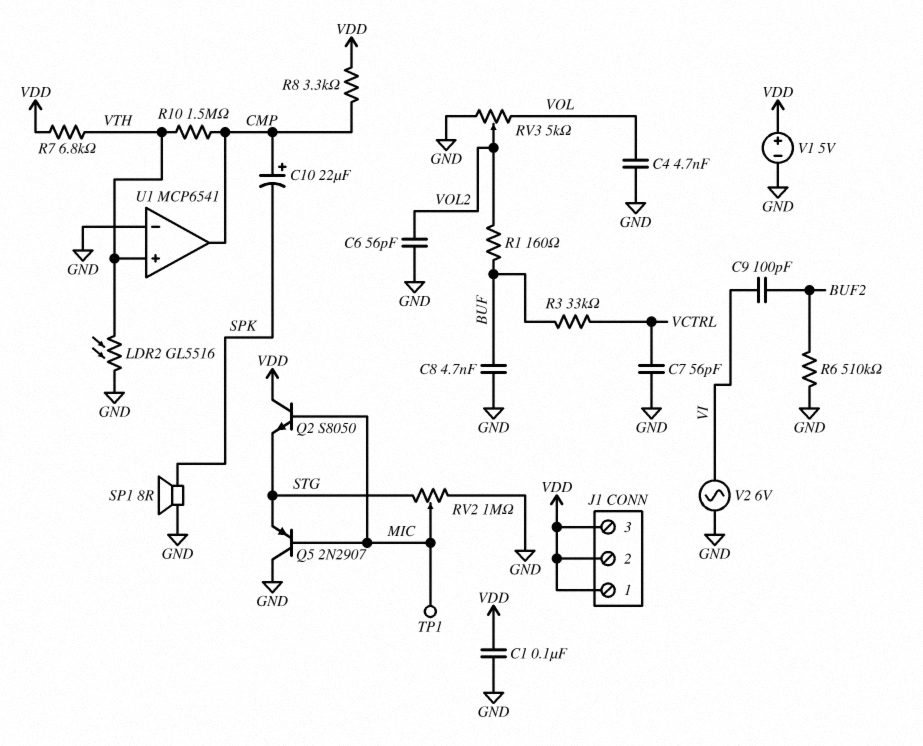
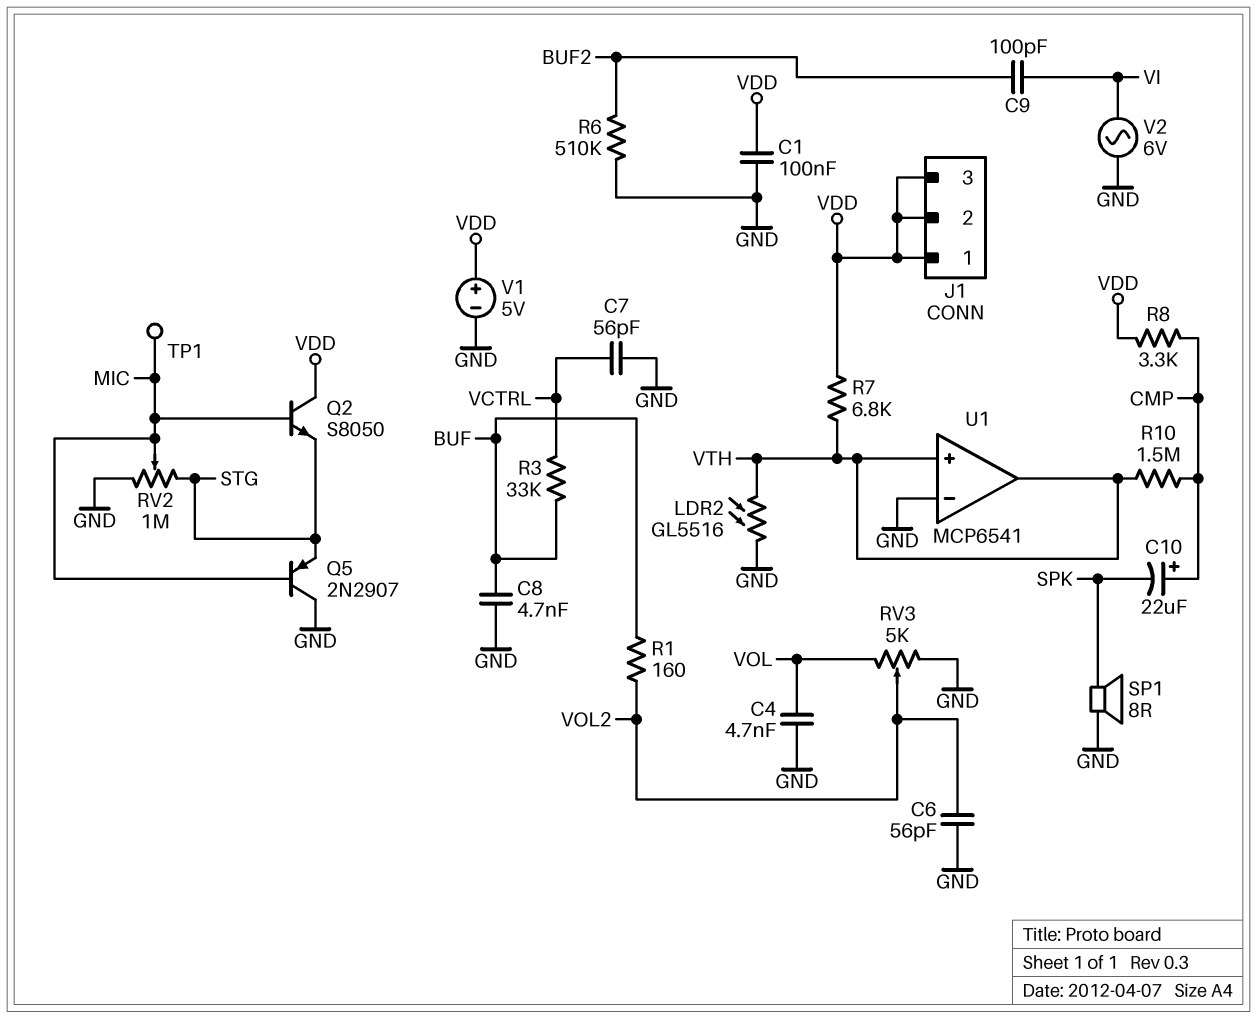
U1 pin out: CMP -> VTH

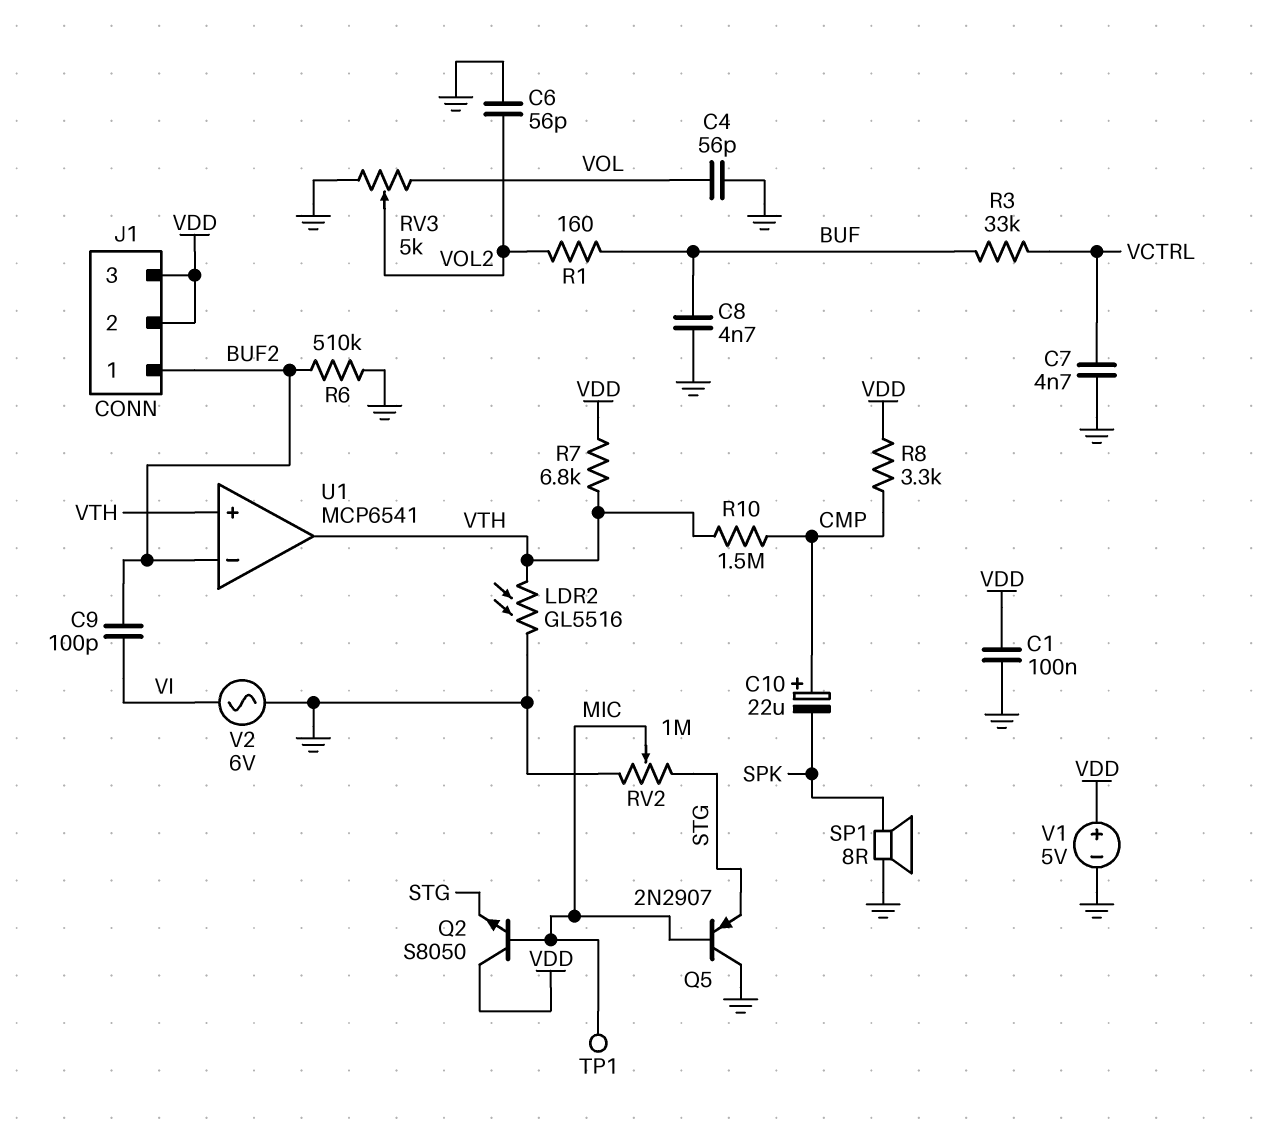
C4: 4.7nF (GND, VOL) -> 56pF (GND, VOL)
C7: 56pF (GND, VCTRL) -> 4.7nF (GND, VCTRL)
J1 pin 1: VDD -> BUF2
U1 pin in-: GND -> BUF2

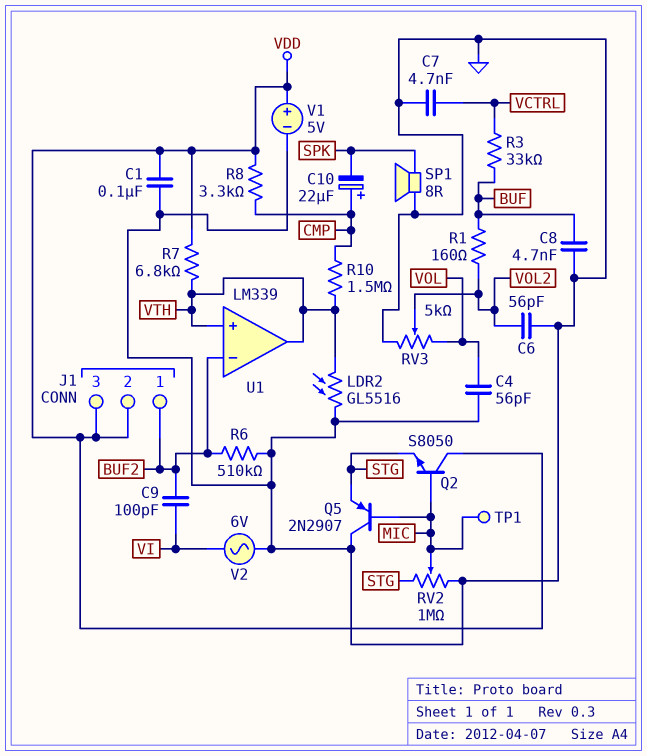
U1: MCP6541 -> LM339

